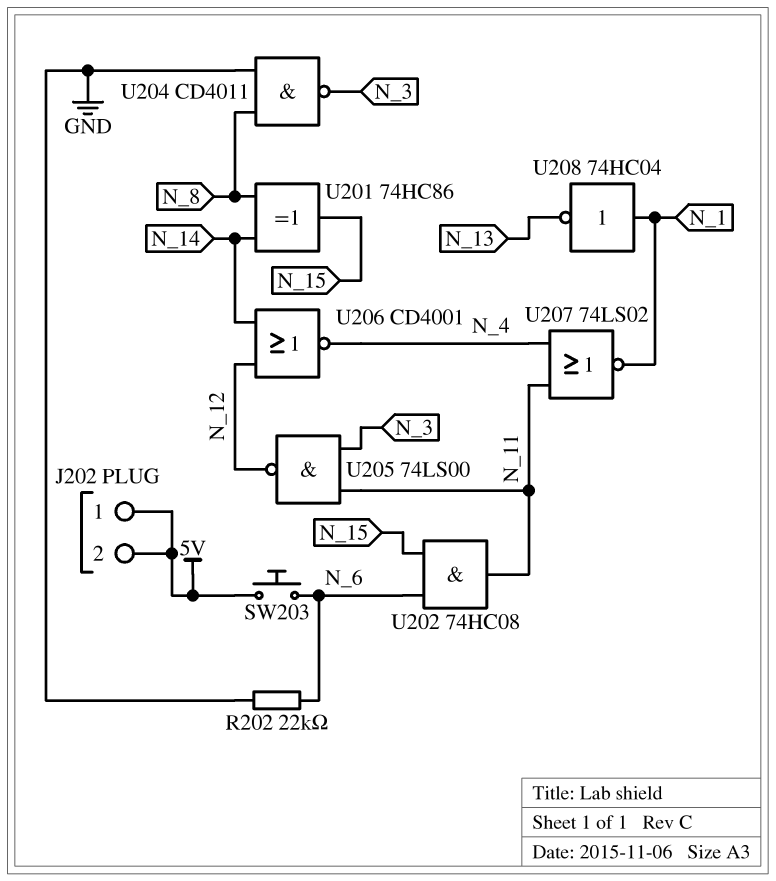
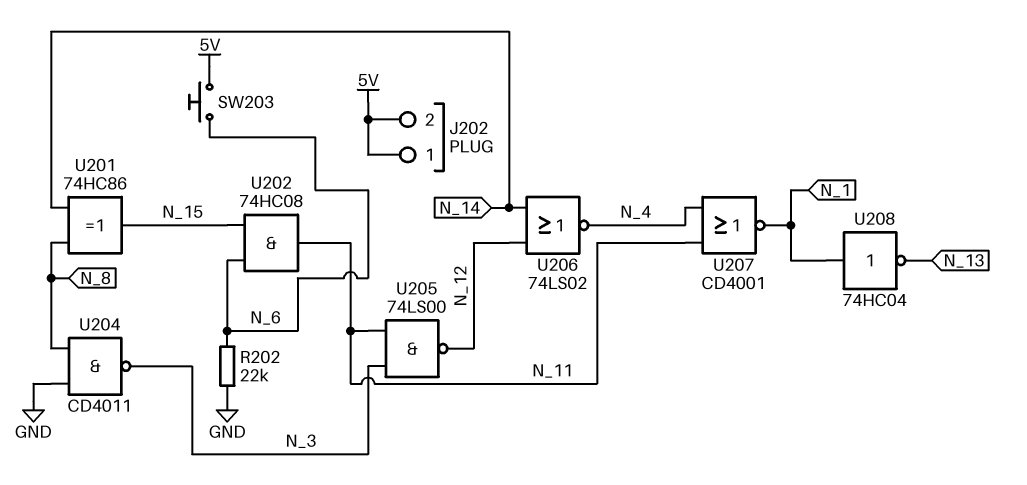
U206: NOR CD4001 (in N_12, in N_14, out N_4) -> NOR 74LS02 (in N_12, in N_14, out N_4)
U207: NOR 74LS02 (in N_4, in N_11, out N_1) -> NOR CD4001 (in N_4, in N_11, out N_1)

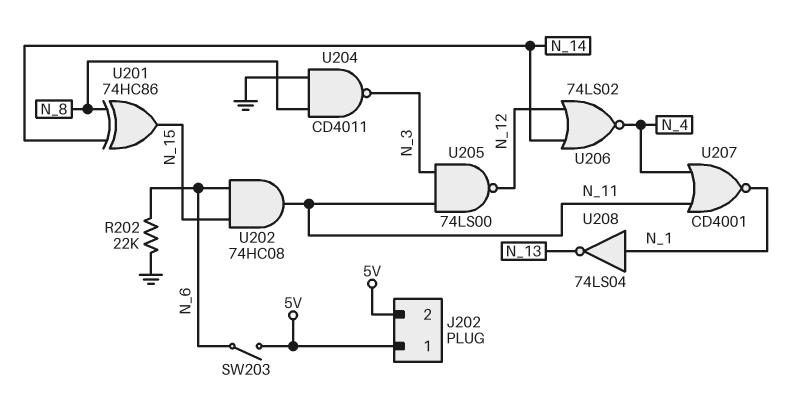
SW203: button (5V, N_6) -> switch (5V, N_6)
U208: NOT 74HC04 (in N_1, out N_13) -> NOT 74LS04 (in N_1, out N_13)

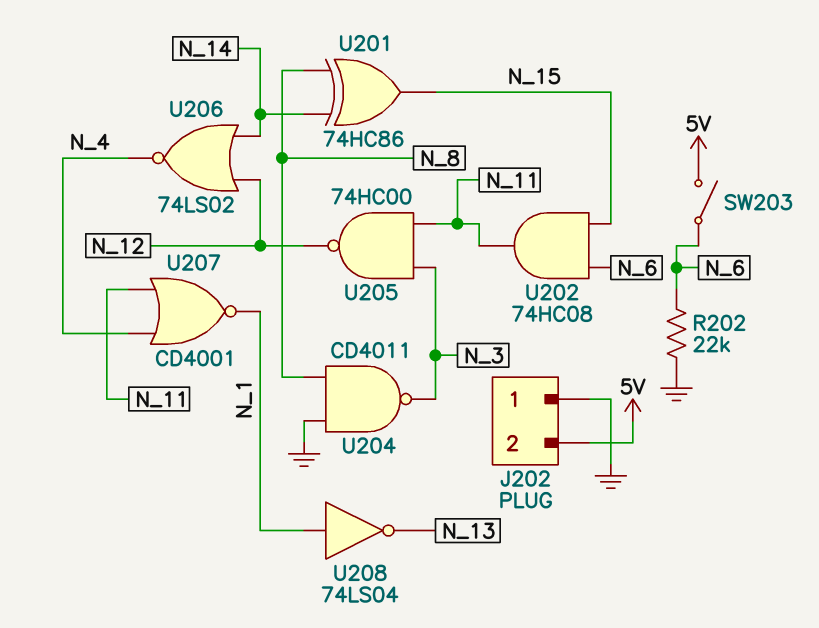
J202 pin 1: 5V -> GND
U205: NAND 74LS00 (in N_3, in N_11, out N_12) -> NAND 74HC00 (in N_3, in N_11, out N_12)

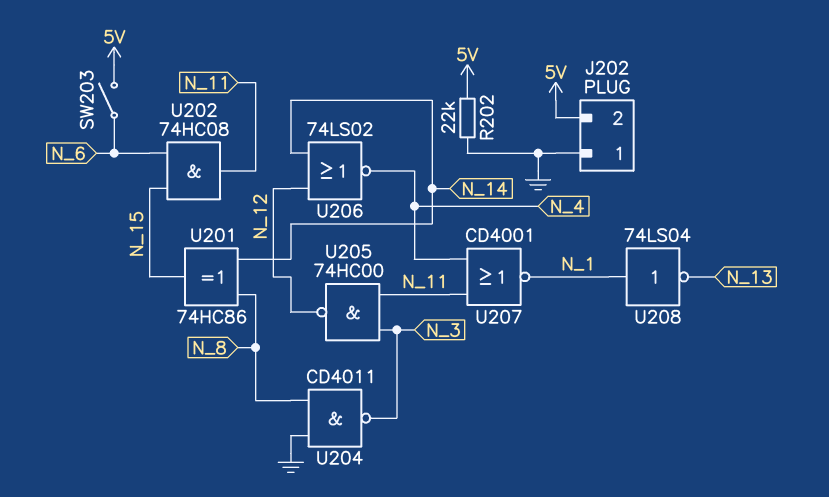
R202: 22k (GND, N_6) -> 22k (5V, GND)

